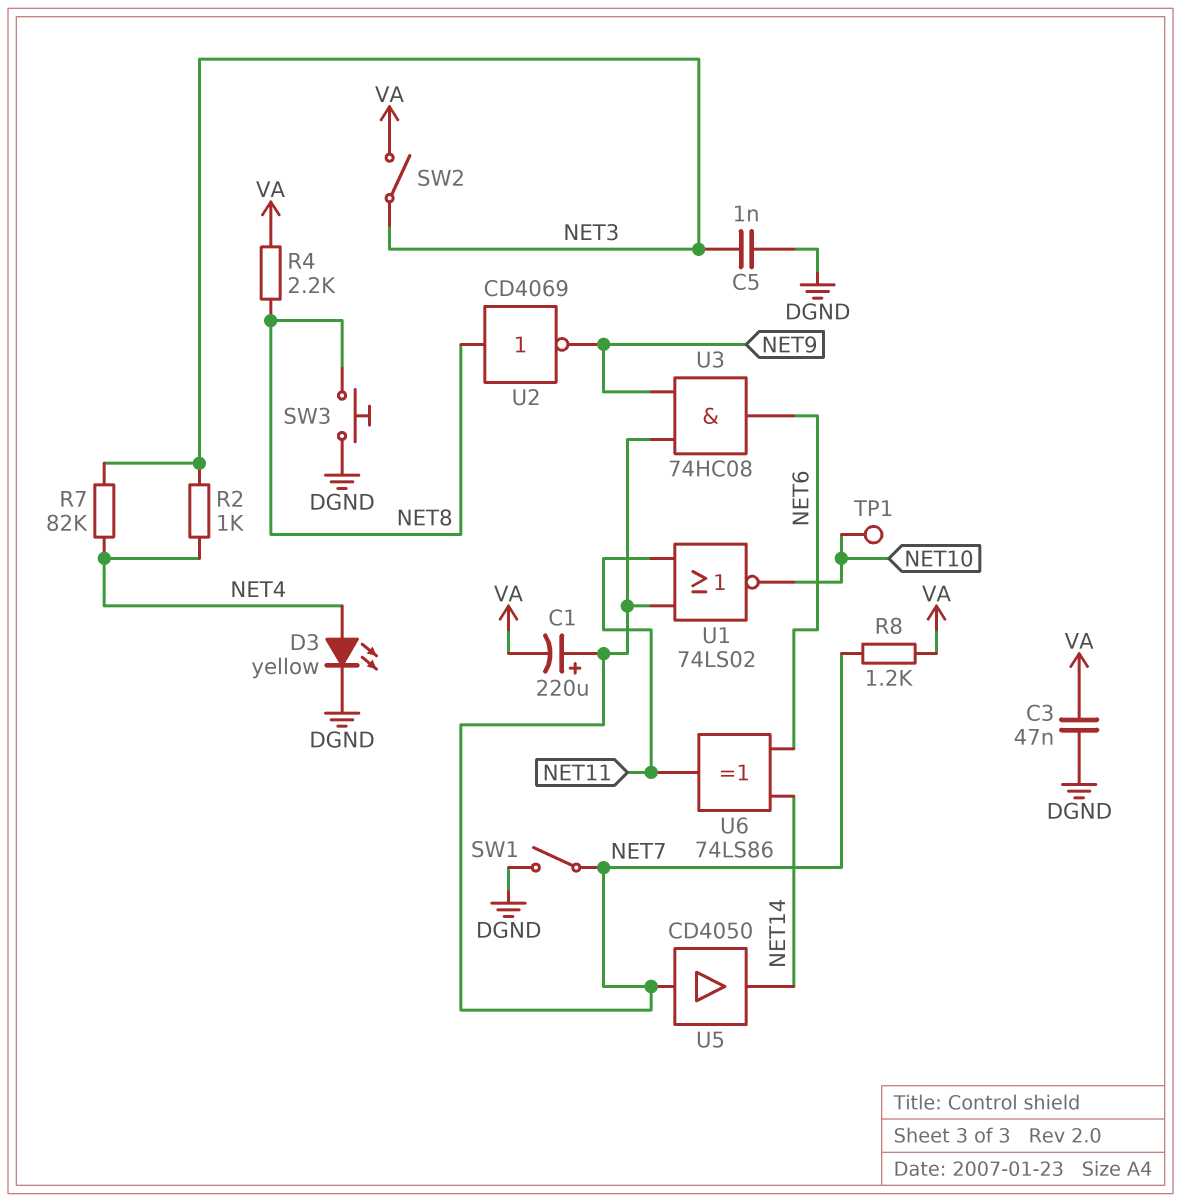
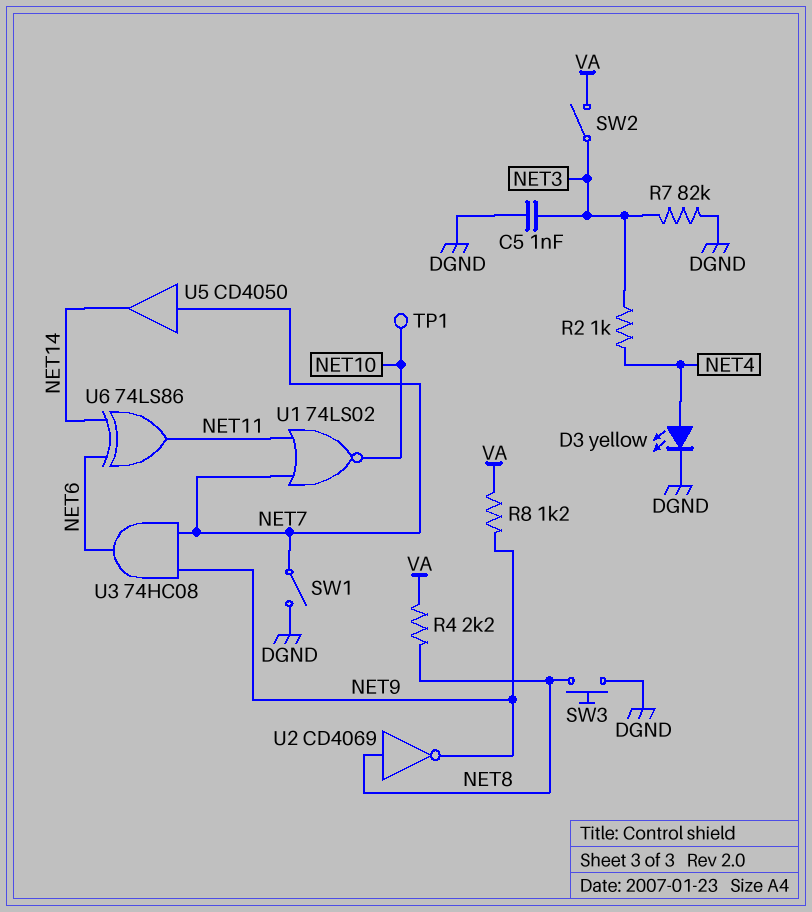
C1: 220uF (plus NET7, minus VA) -> none
C3: 47nF (DGND, VA) -> none
R7: 82k (NET3, NET4) -> 82k (DGND, NET3)
R8: 1.2k (NET7, VA) -> 1.2k (NET9, VA)

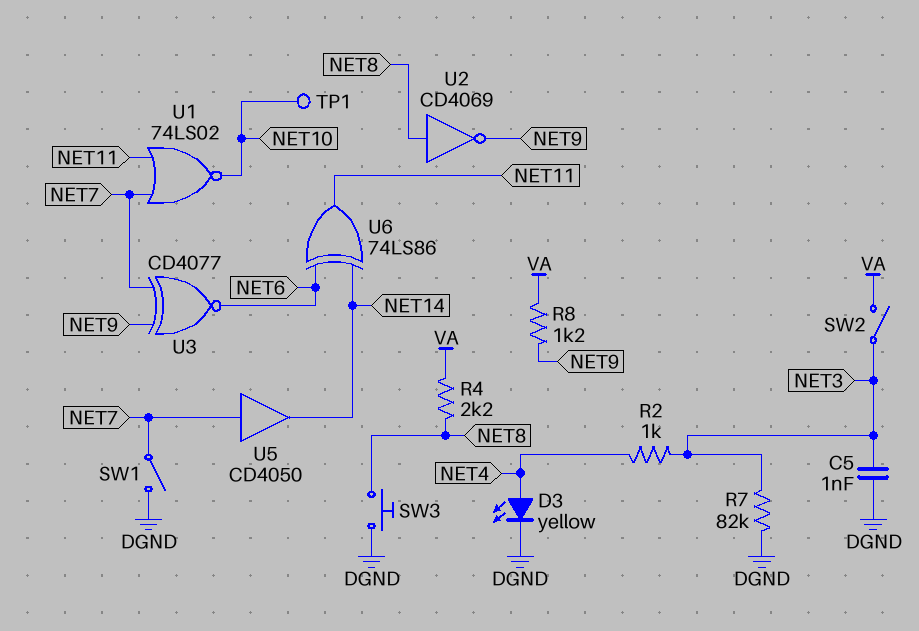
U3: AND 74HC08 (in NET7, in NET9, out NET6) -> XNOR CD4077 (in NET7, in NET9, out NET6)

